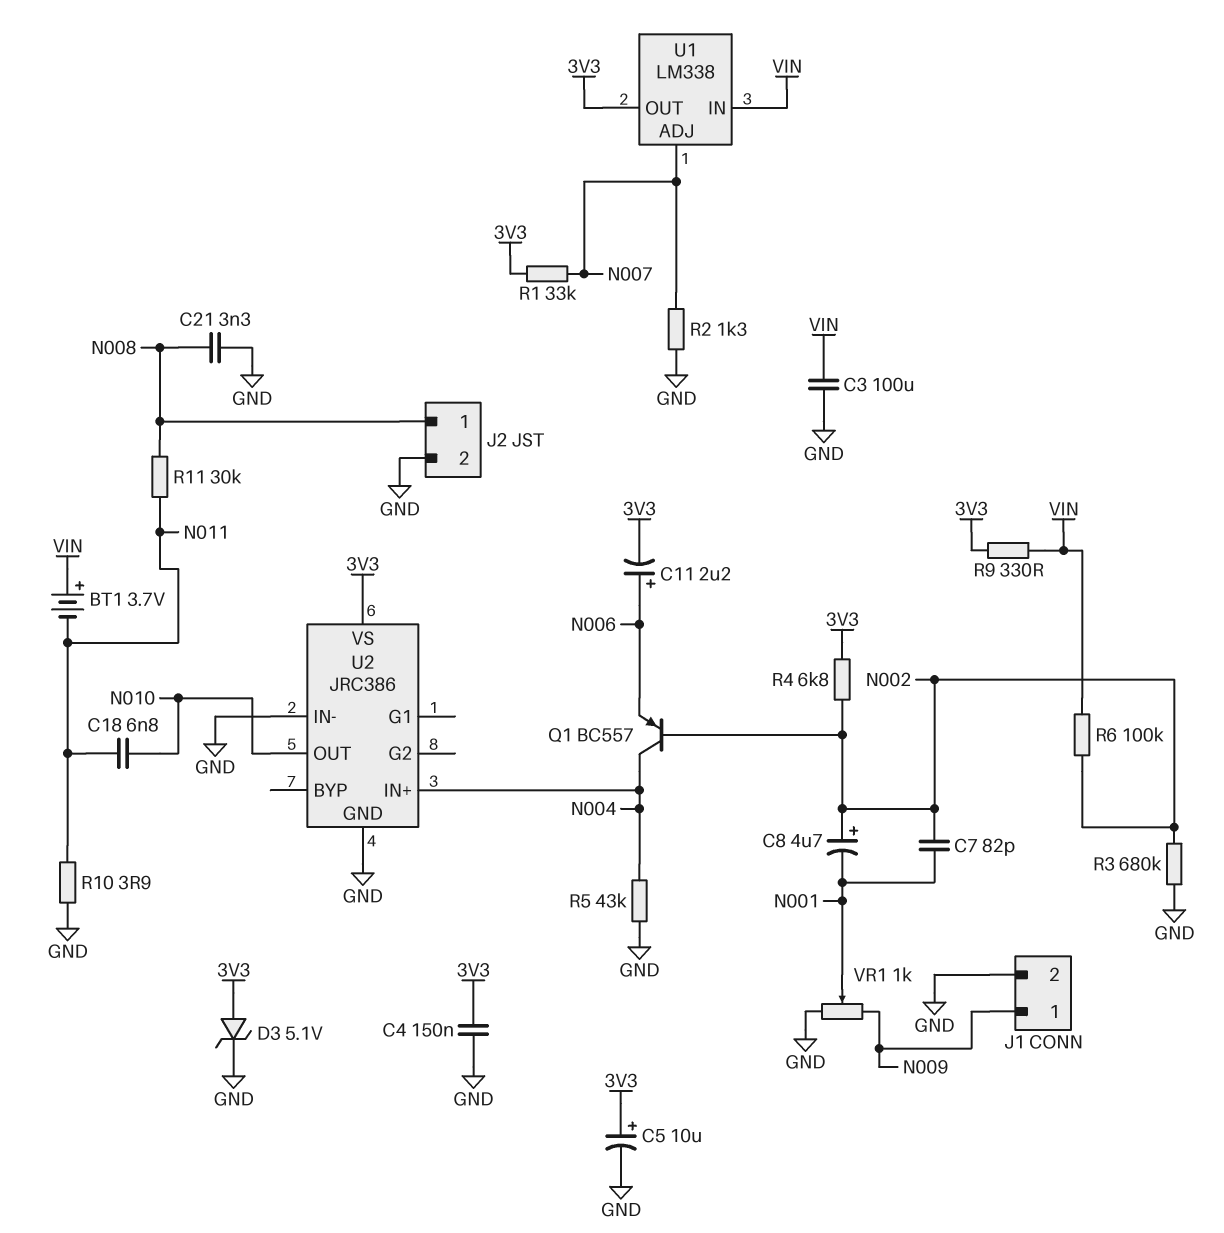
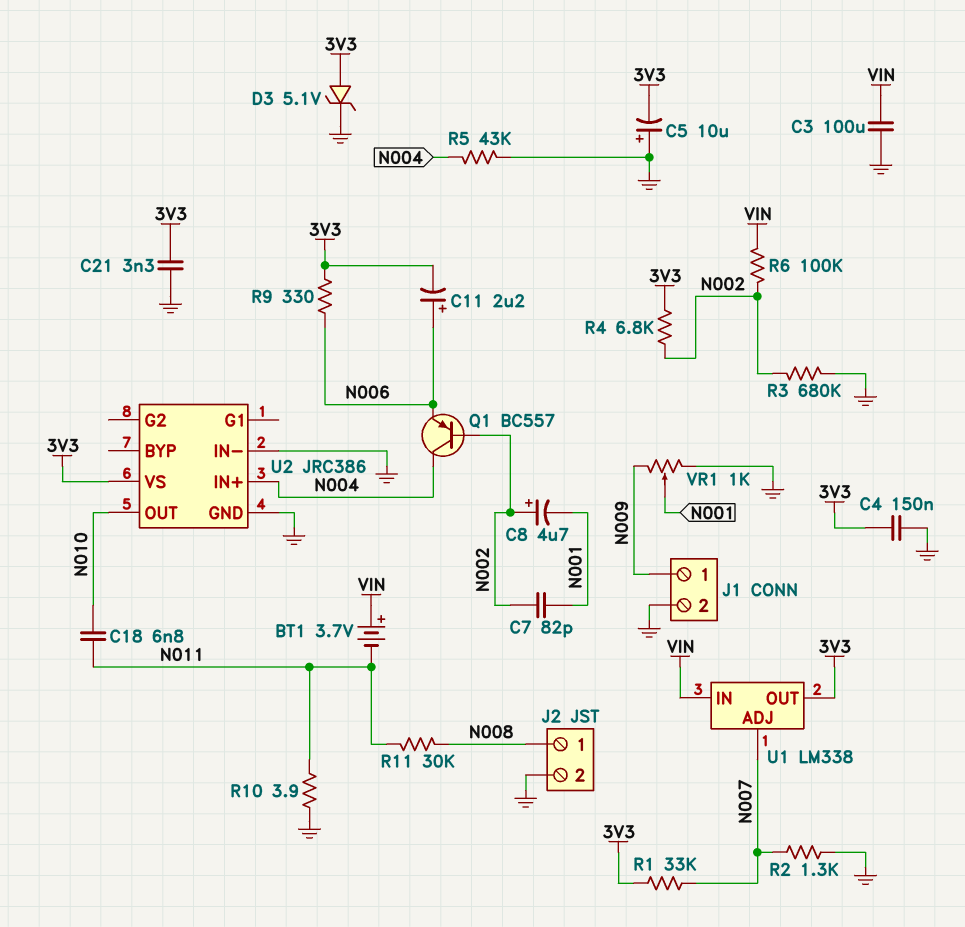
C5: 10uF (plus 3V3, minus GND) -> 10uF (plus GND, minus 3V3)
C21: 3.3nF (GND, N008) -> 3.3nF (3V3, GND)
R9: 330 (3V3, VIN) -> 330 (3V3, N006)

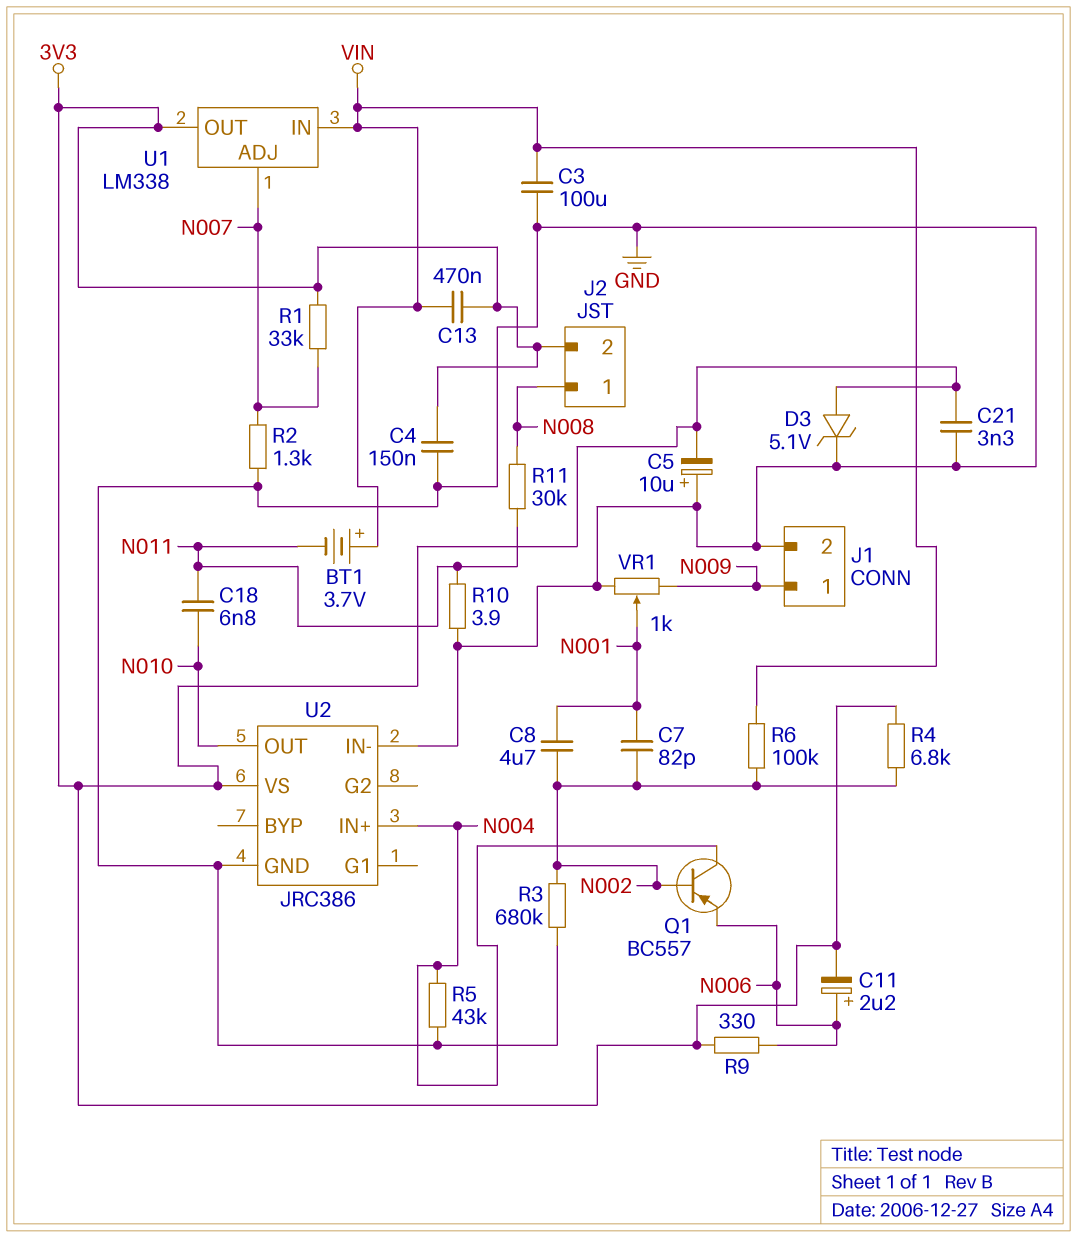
C8: 4.7uF (plus N002, minus N001) -> 4.7uF (N001, N002)
C13: none -> 470nF (3V3, VIN)
J2 pin 2: GND -> 3V3

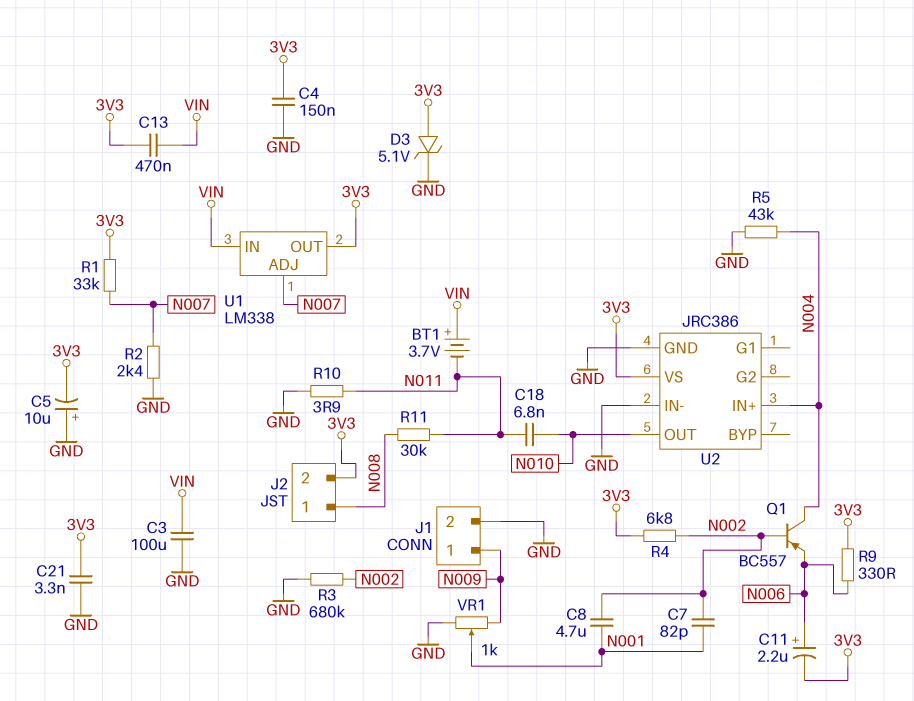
R2: 1.3k (GND, N007) -> 2.4k (GND, N007)
R6: 100k (N002, VIN) -> none

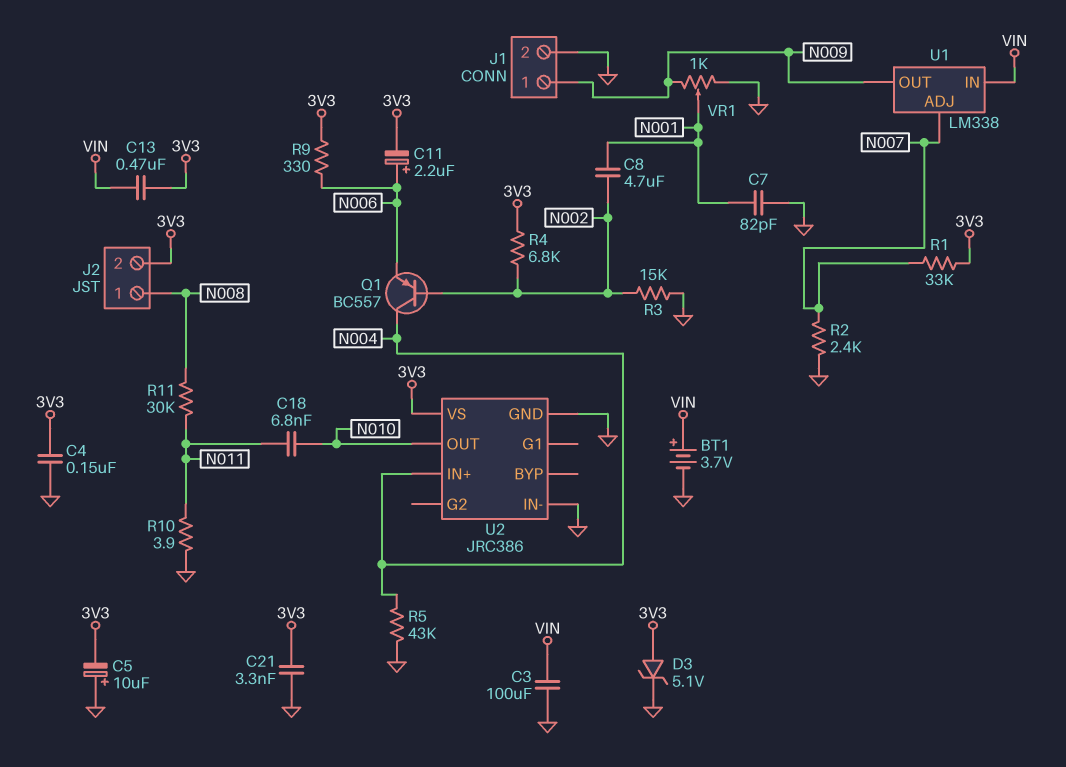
BT1: 3.7V (plus VIN, minus N011) -> 3.7V (plus VIN, minus GND)
C7: 82pF (N001, N002) -> 82pF (GND, N001)
R3: 680k (GND, N002) -> 15k (GND, N002)
U1 pin OUT: 3V3 -> N009

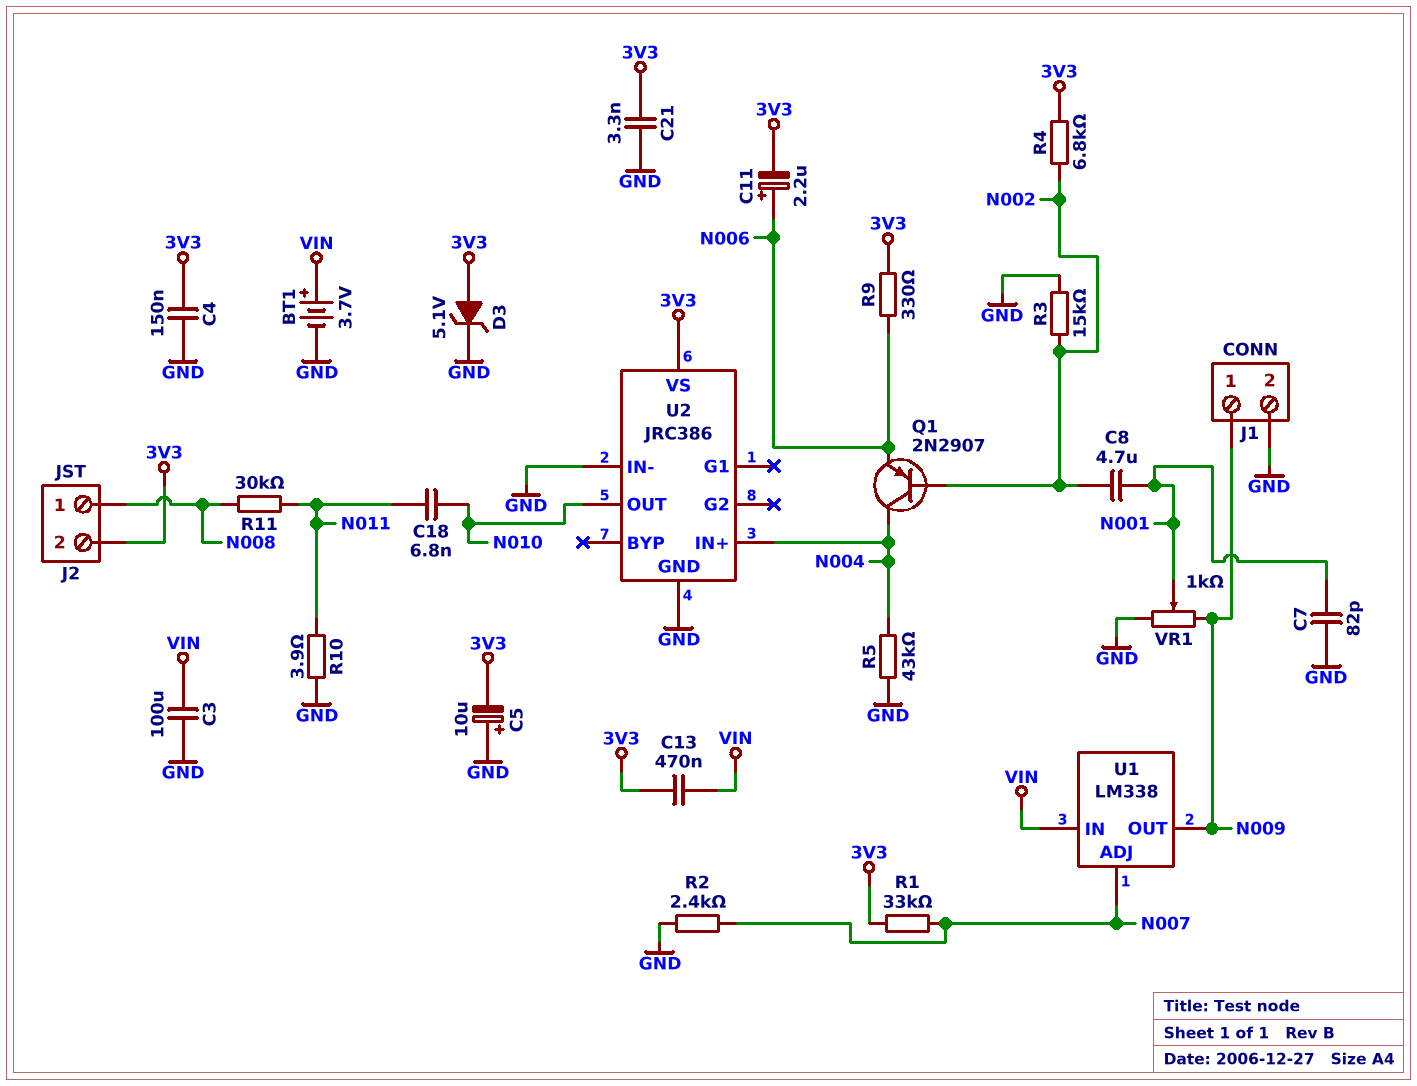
Q1: PNP BC557 (B N002, C N004, E N006) -> PNP 2N2907 (B N002, C N004, E N006)

